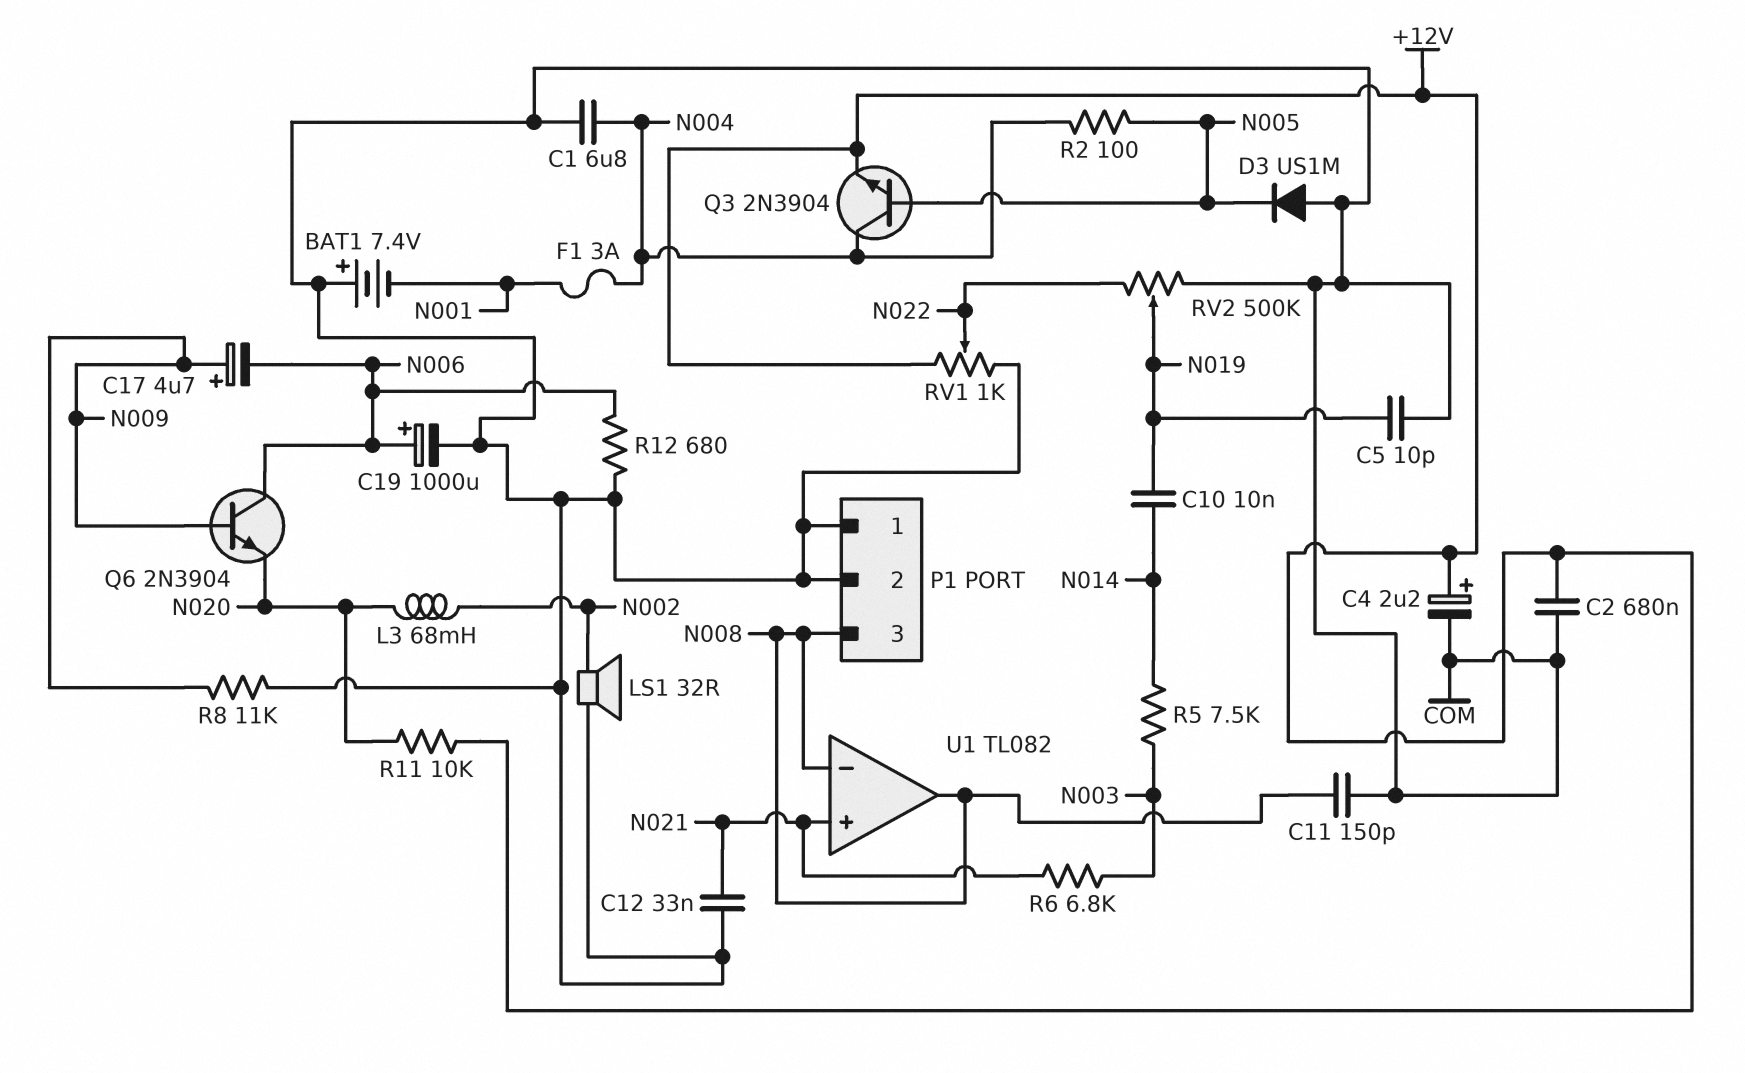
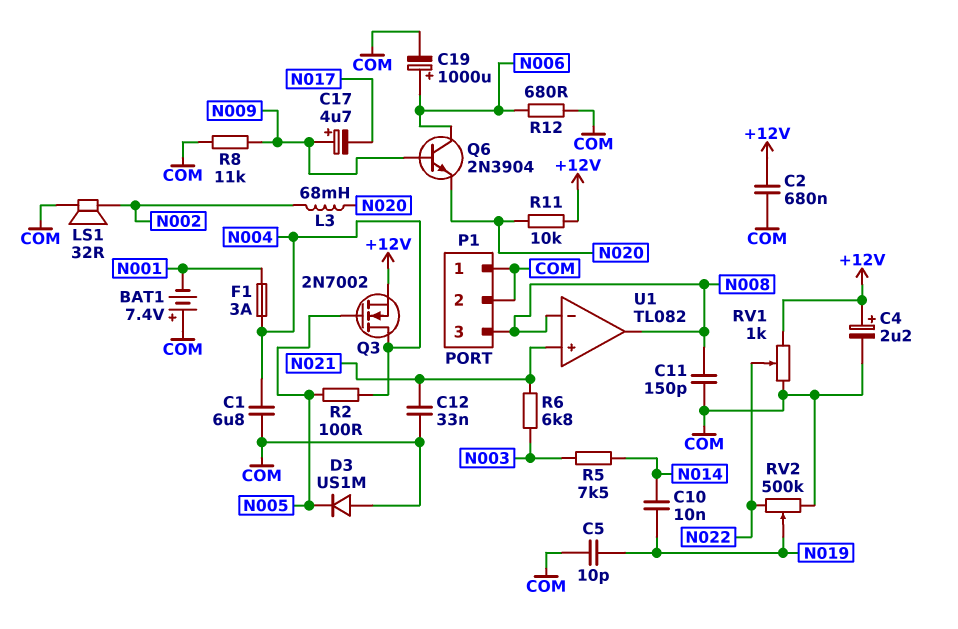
C17: 4.7uF (plus N009, minus N006) -> 4.7uF (plus N009, minus N017)
Q3: NPN 2N3904 (B N005, C N004, E +12V) -> NMOS 2N7002 (G N005, D N004, S +12V)

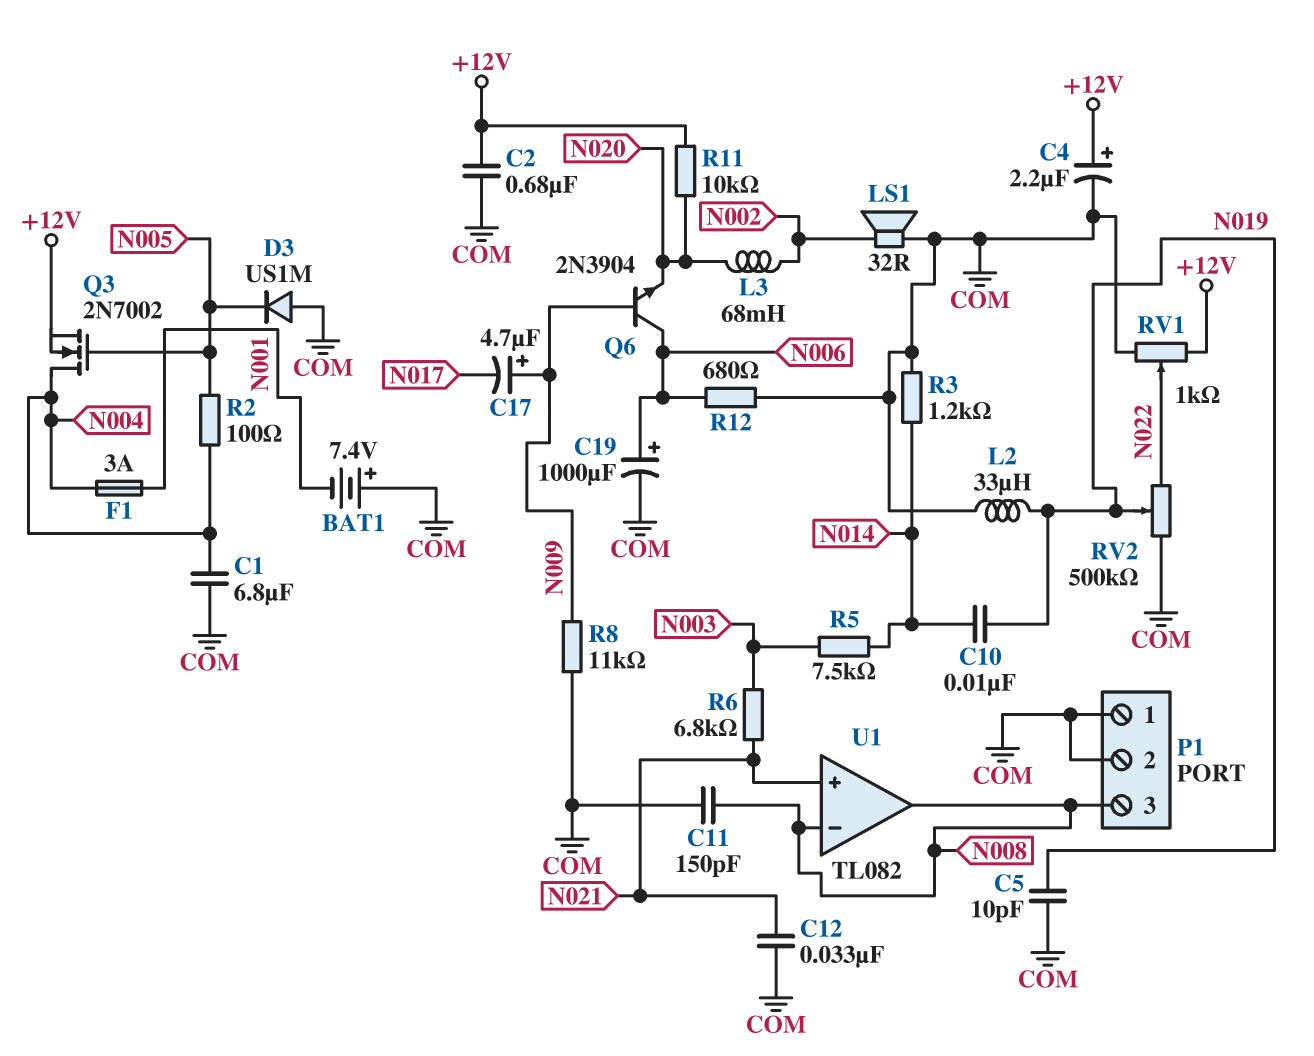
L2: none -> 33uH (COM, N019)
R3: none -> 1.2k (COM, N014)

